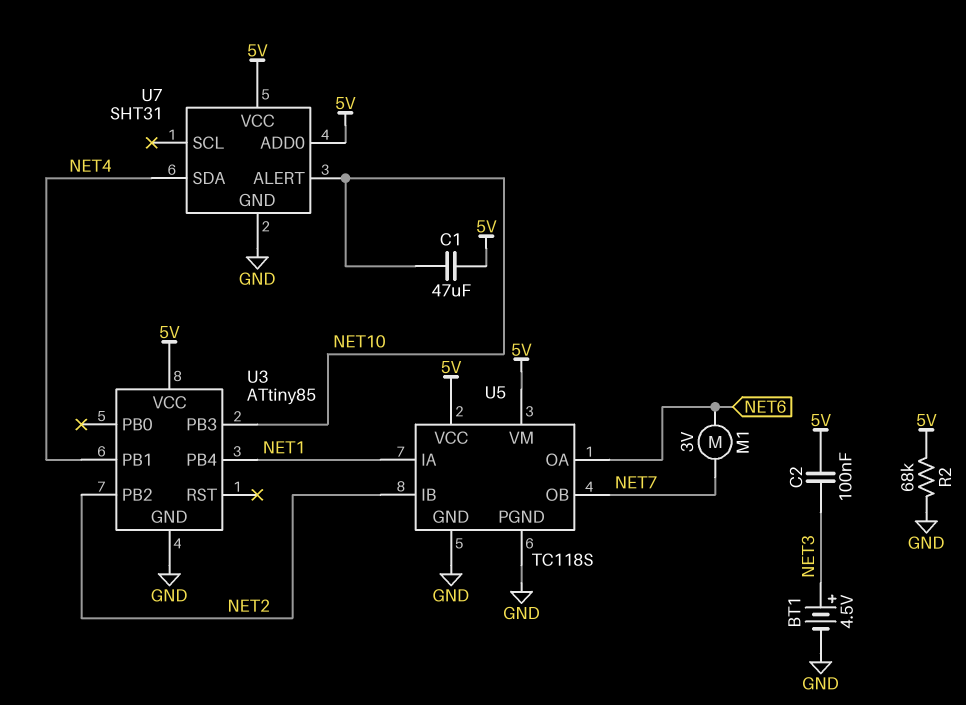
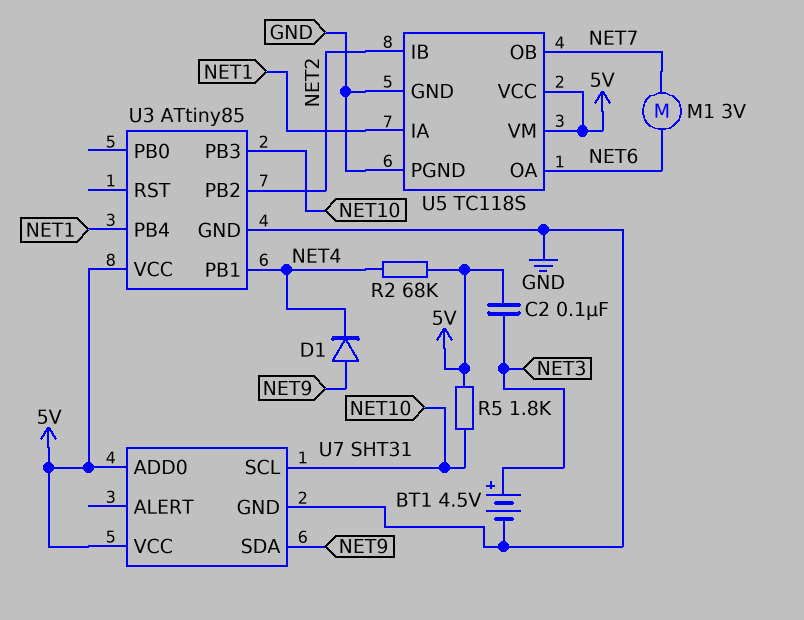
C1: 47uF (5V, NET10) -> none
D1: none -> diode (A NET9, K NET4)
R2: 68k (5V, GND) -> 68k (5V, NET4)
R5: none -> 1.8k (5V, NET10)
U7 pin ALERT: NET10 -> none
U7 pin SCL: none -> NET10
U7 pin SDA: NET4 -> NET9

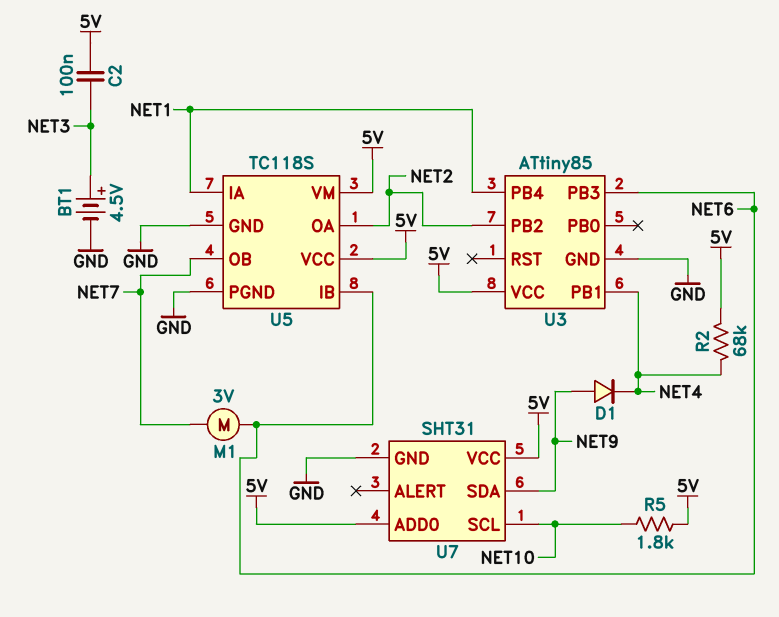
U3 pin PB3: NET10 -> NET6
U5 pin IB: NET2 -> NET6
U5 pin OA: NET6 -> NET2

